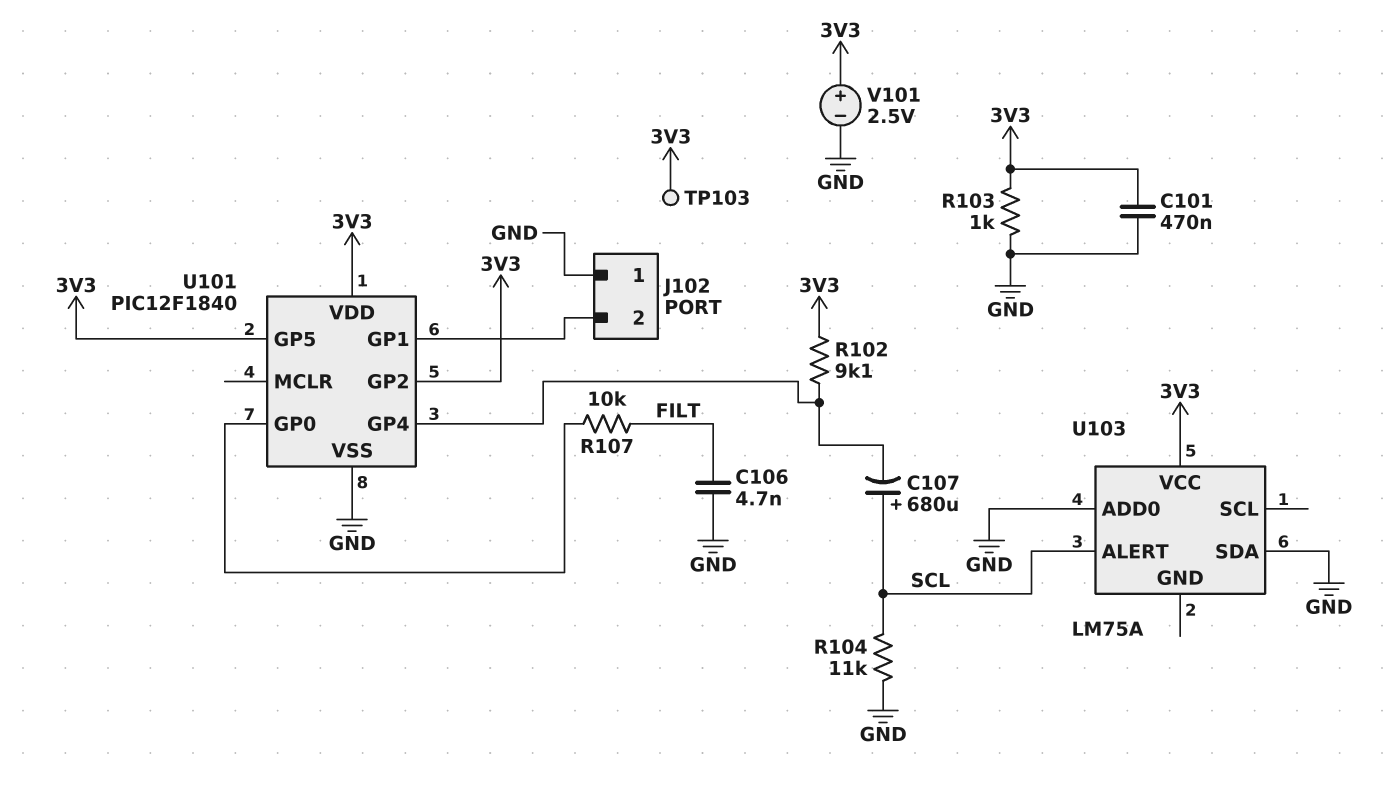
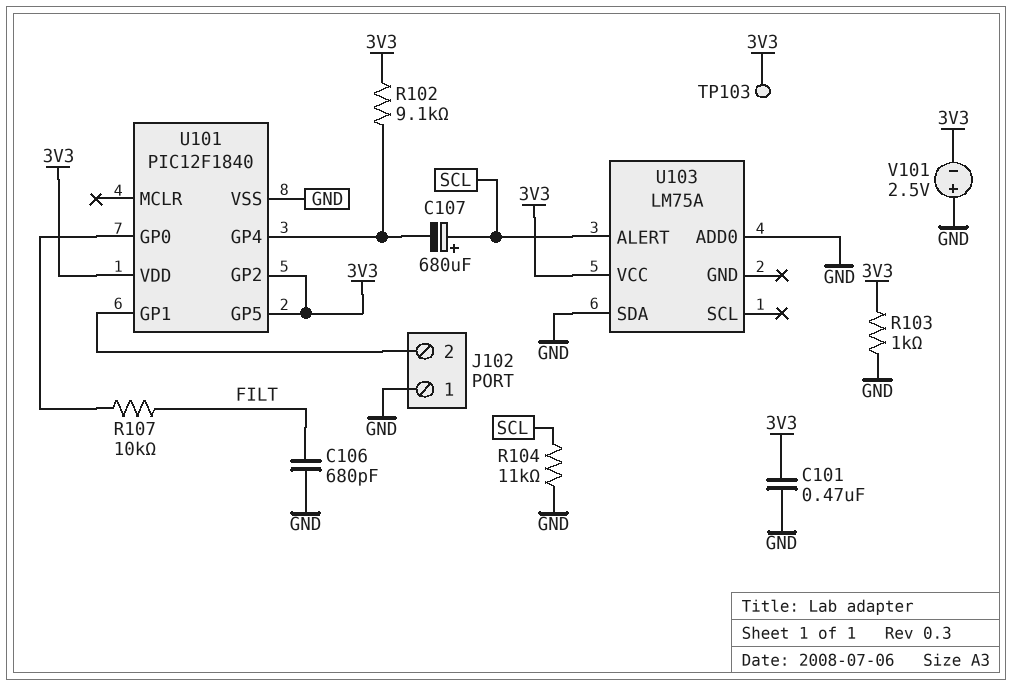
C106: 4.7nF (FILT, GND) -> 680pF (FILT, GND)
V101: 2.5V (plus 3V3, minus GND) -> 2.5V (plus GND, minus 3V3)

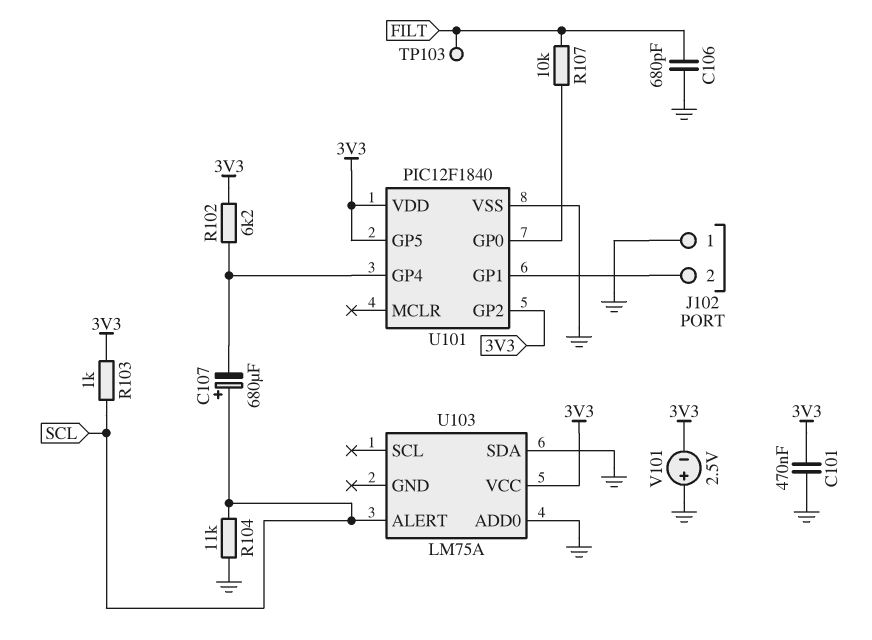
R102: 9.1k (3V3, U101/GP4) -> 6.2k (3V3, U101/GP4)
R103: 1k (3V3, GND) -> 1k (3V3, SCL)
TP103: test point (3V3) -> test point (FILT)

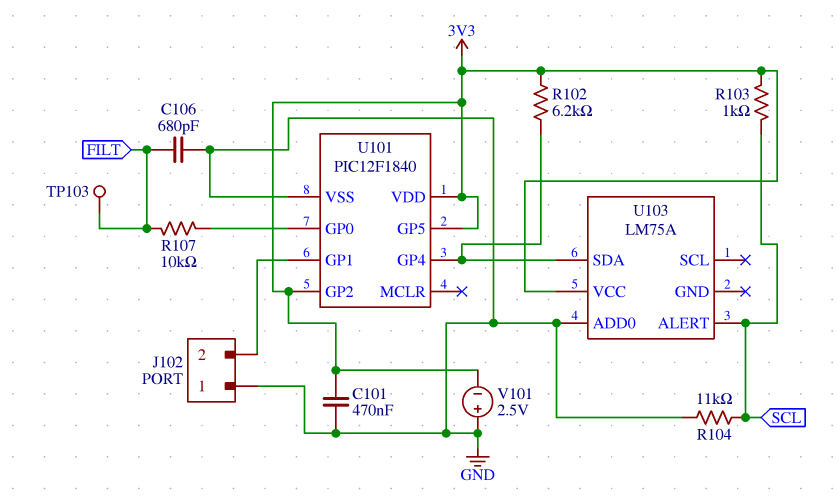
C107: 680uF (plus SCL, minus U101/GP4) -> none
U103 pin SDA: GND -> U101/GP4

